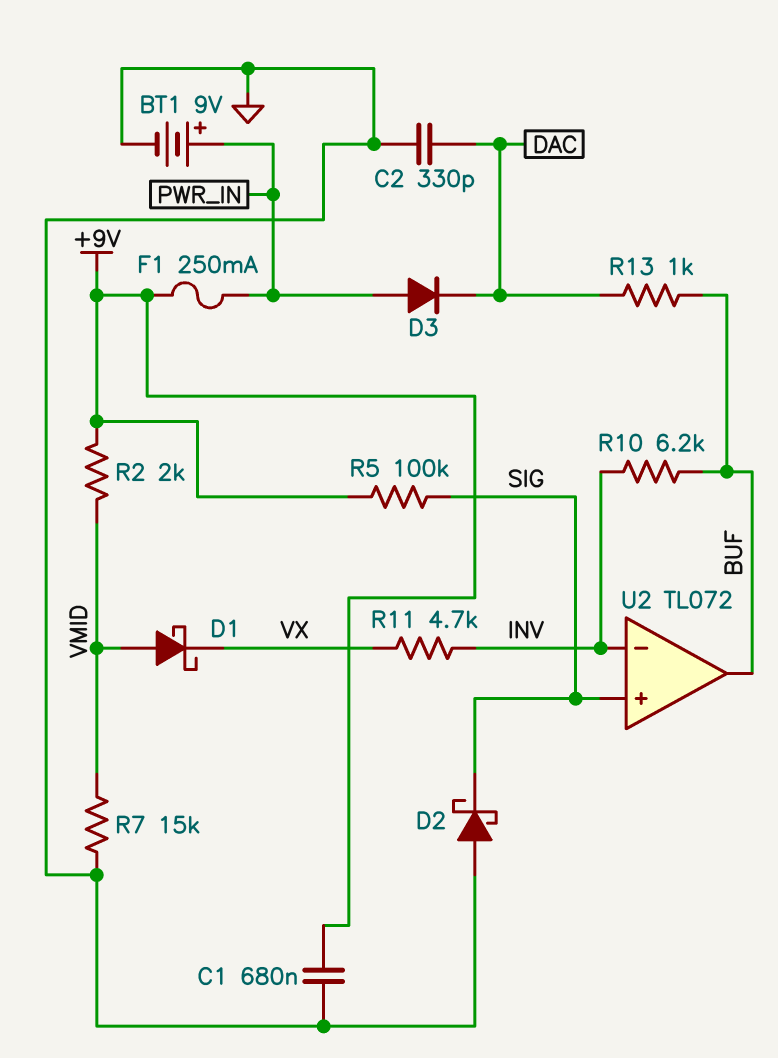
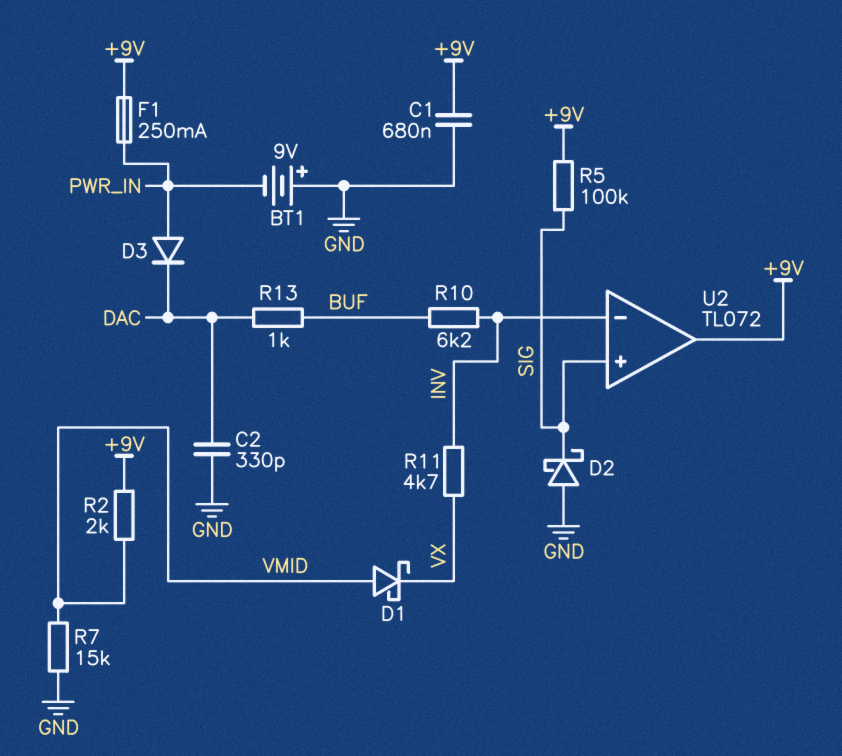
BT1: 9V (plus PWR_IN, minus GND) -> 9V (plus GND, minus PWR_IN)
U2 pin out: BUF -> +9V

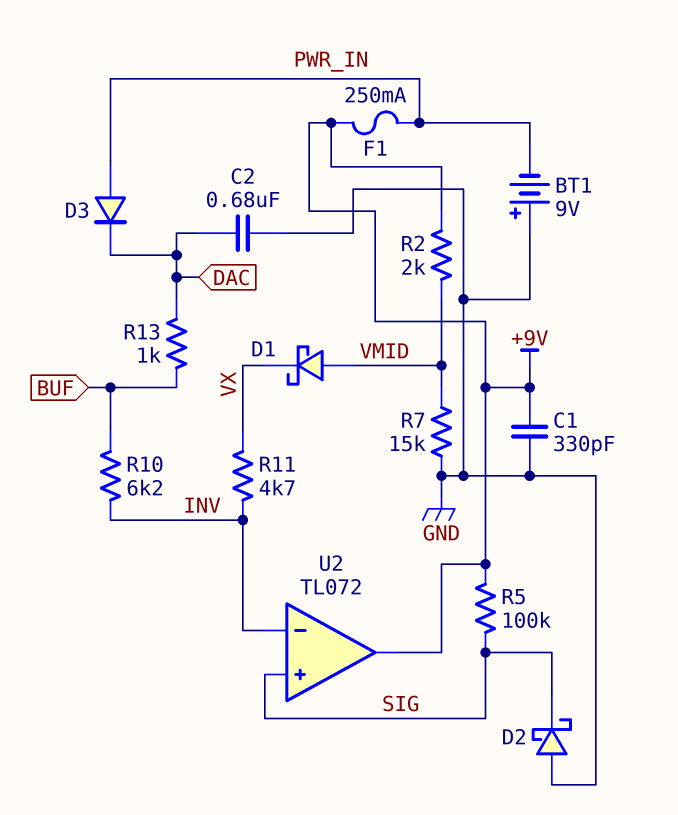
C1: 680nF (+9V, GND) -> 330pF (+9V, GND)
C2: 330pF (DAC, GND) -> 680nF (DAC, GND)

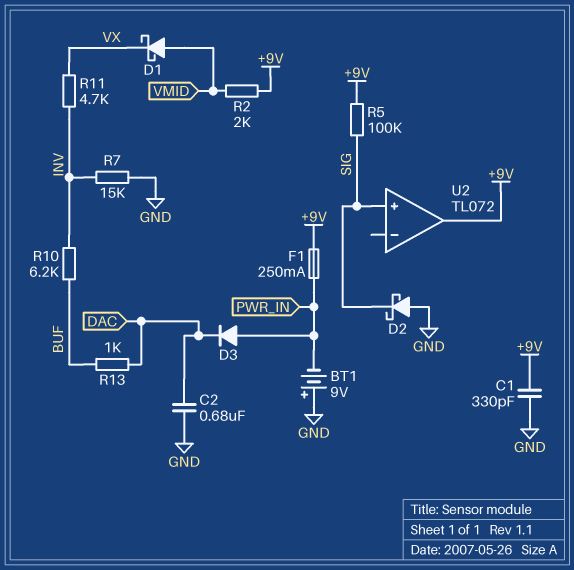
R7: 15k (GND, VMID) -> 15k (GND, INV)
U2 pin in-: INV -> none

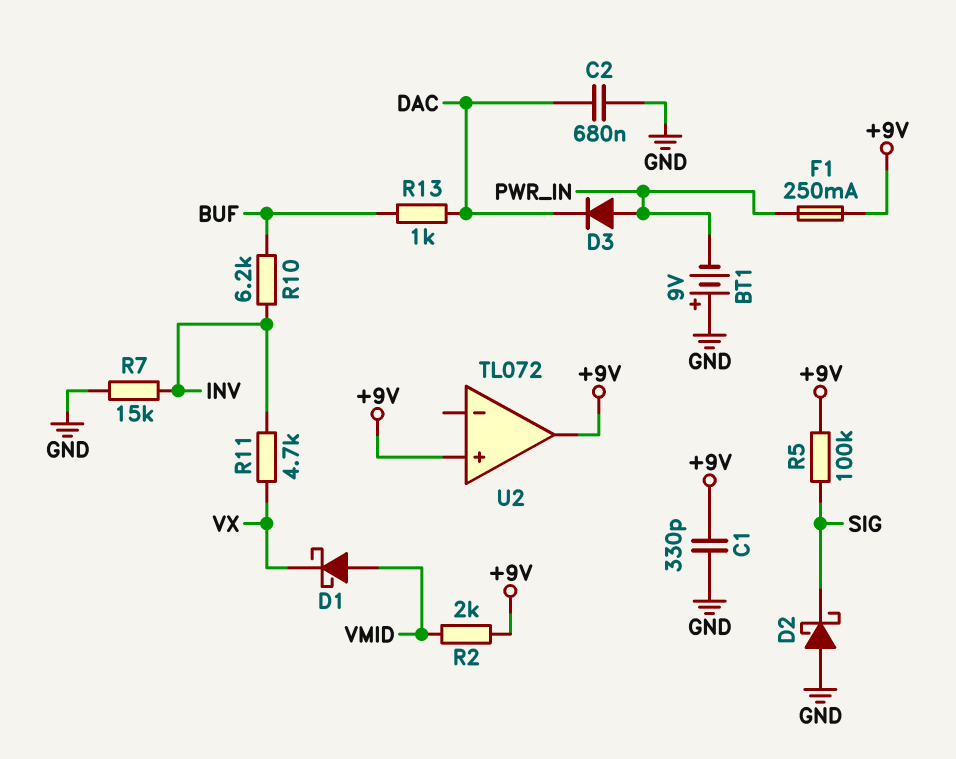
U2 pin in+: SIG -> +9V

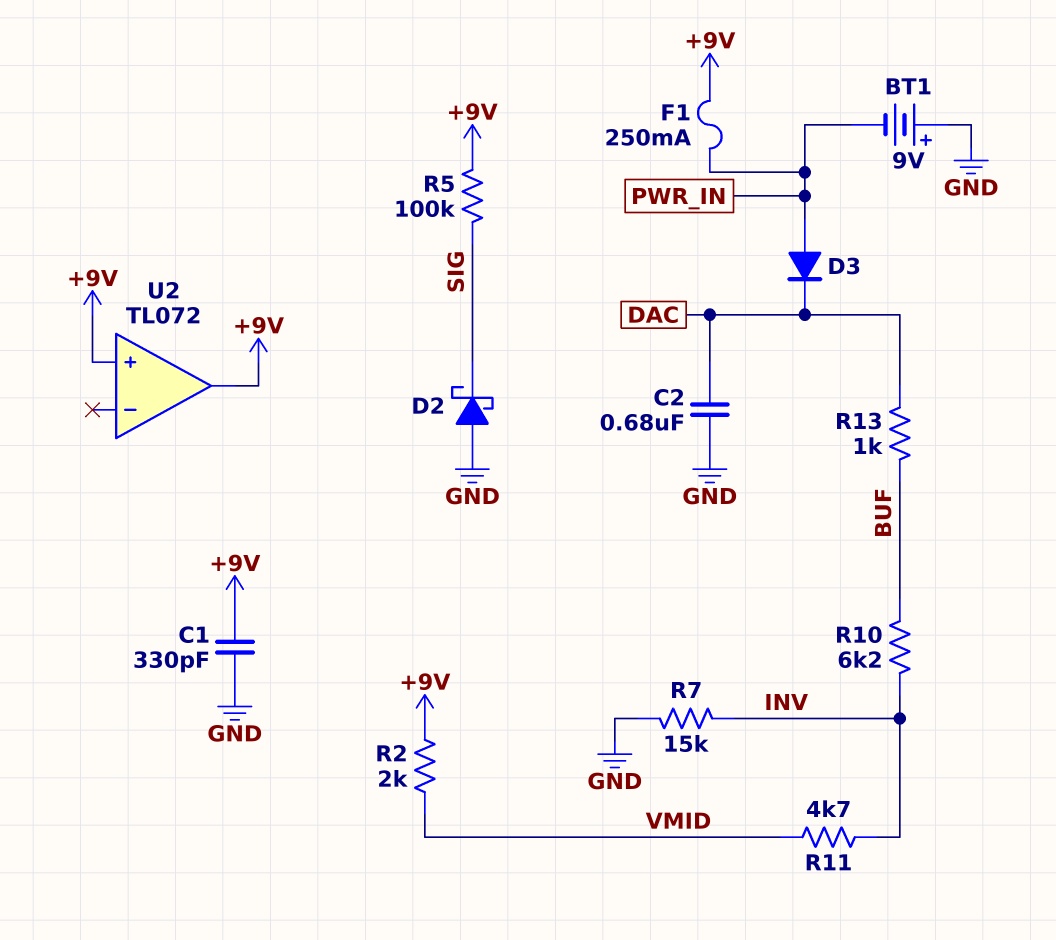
D1: schottky (A VMID, K VX) -> none
R11: 4.7k (INV, VX) -> 4.7k (INV, VMID)

